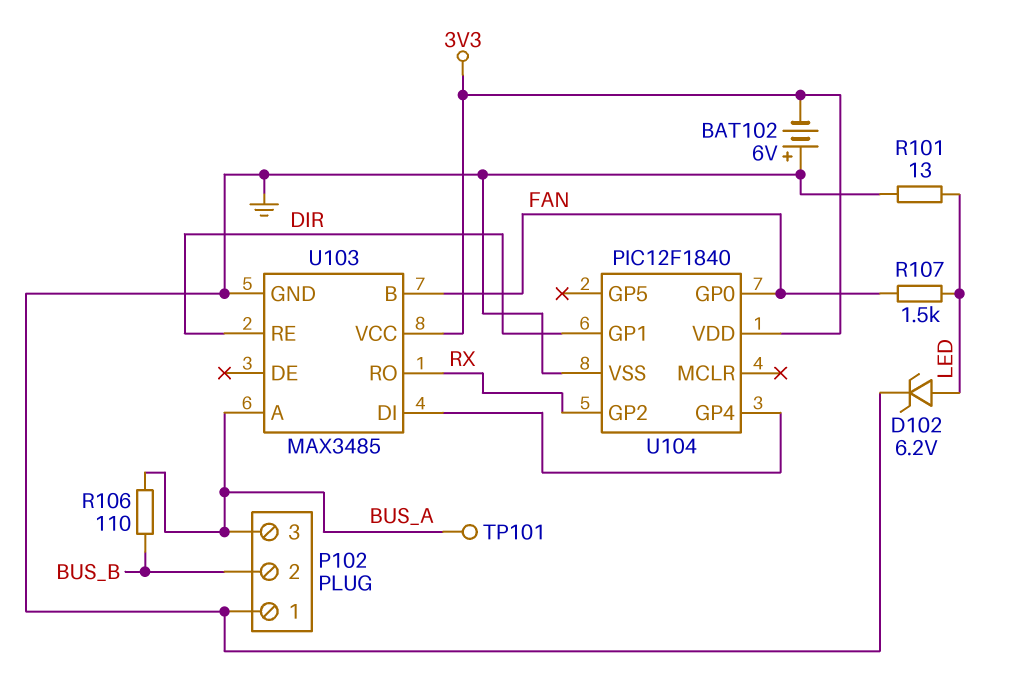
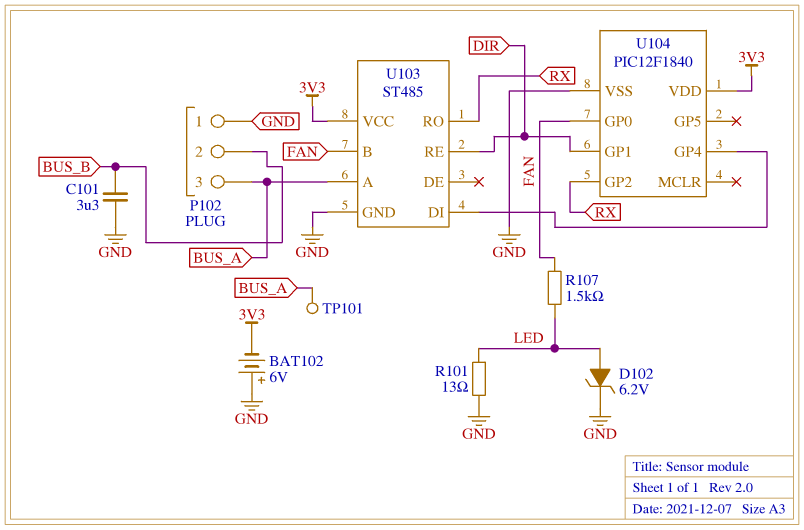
C101: none -> 3.3uF (BUS_B, GND)
R106: 110 (BUS_A, BUS_B) -> none
U103: MAX3485 -> ST485

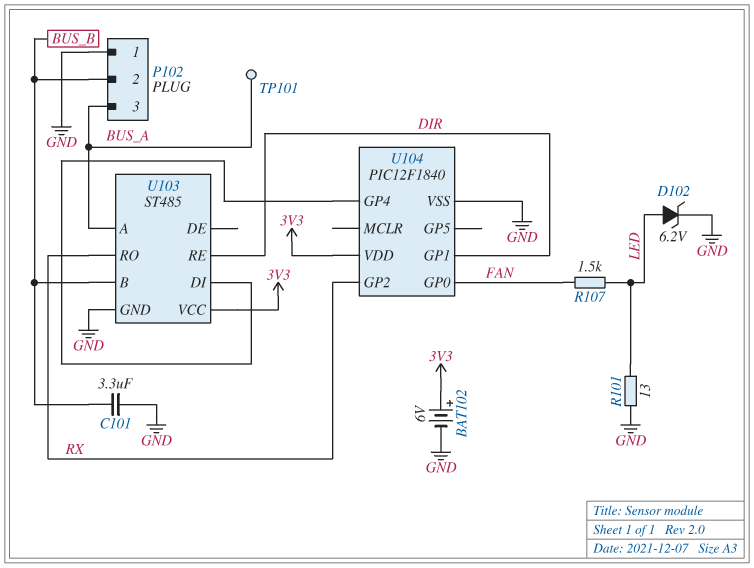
BAT102: 6V (plus GND, minus 3V3) -> 6V (plus 3V3, minus GND)
U103 pin B: FAN -> BUS_B

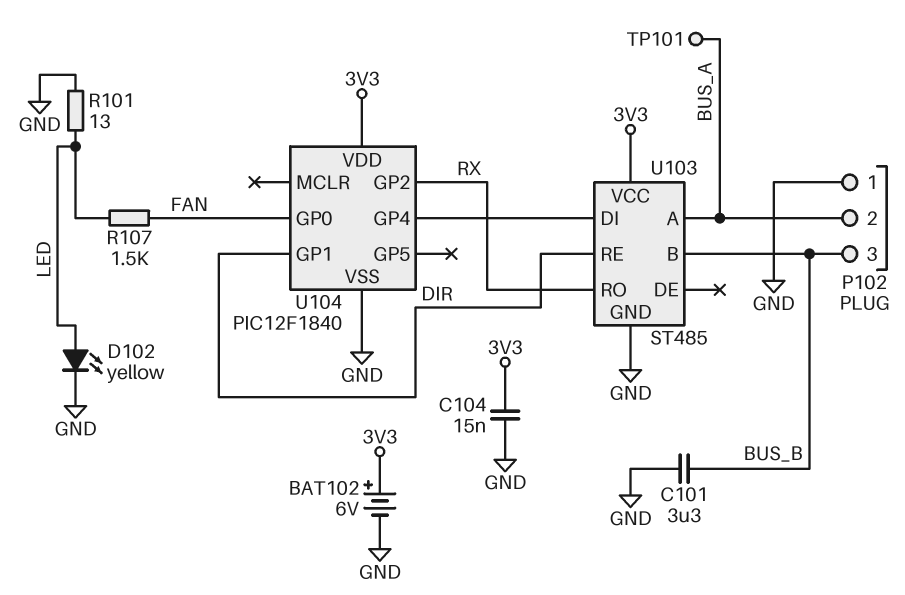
C104: none -> 15nF (3V3, GND)
D102: zener 6.2V (A LED, K GND) -> LED yellow (A LED, K GND)
P102 pin 2: BUS_B -> BUS_A
P102 pin 3: BUS_A -> BUS_B

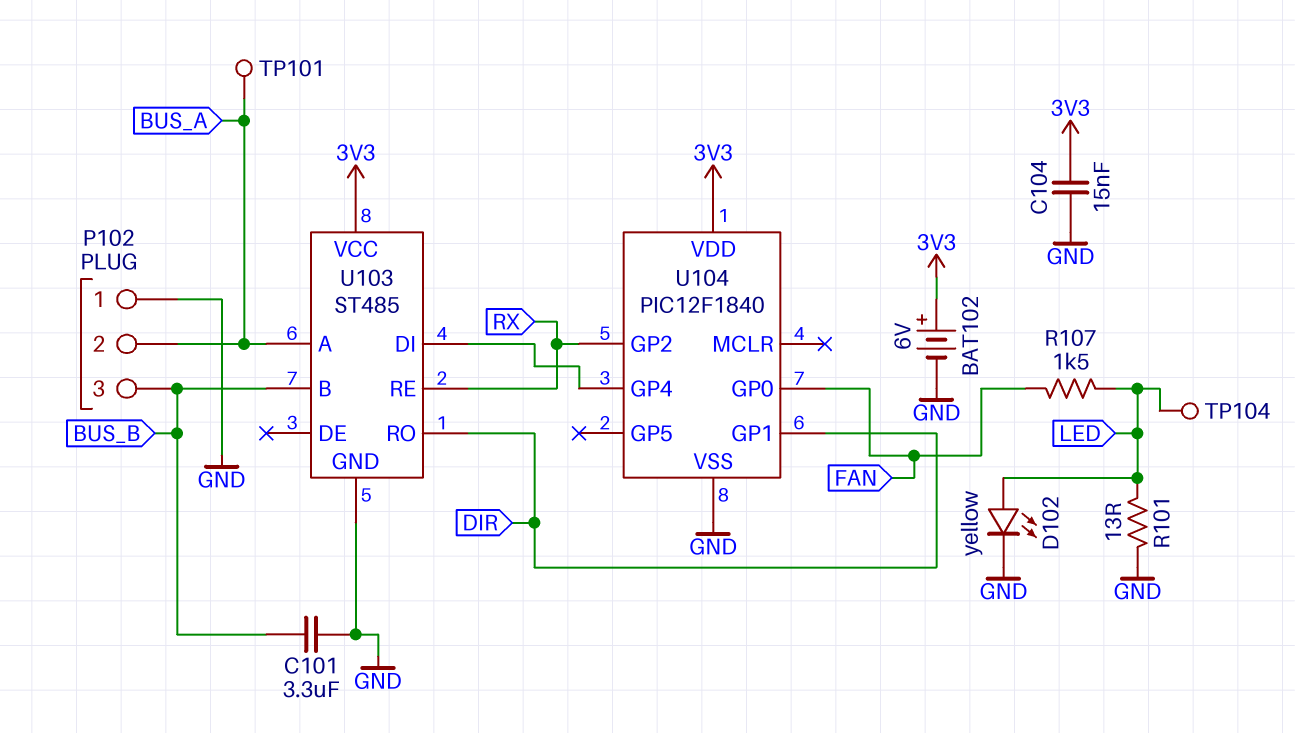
TP104: none -> test point (LED)
U103 pin RE: DIR -> RX
U103 pin RO: RX -> DIR

